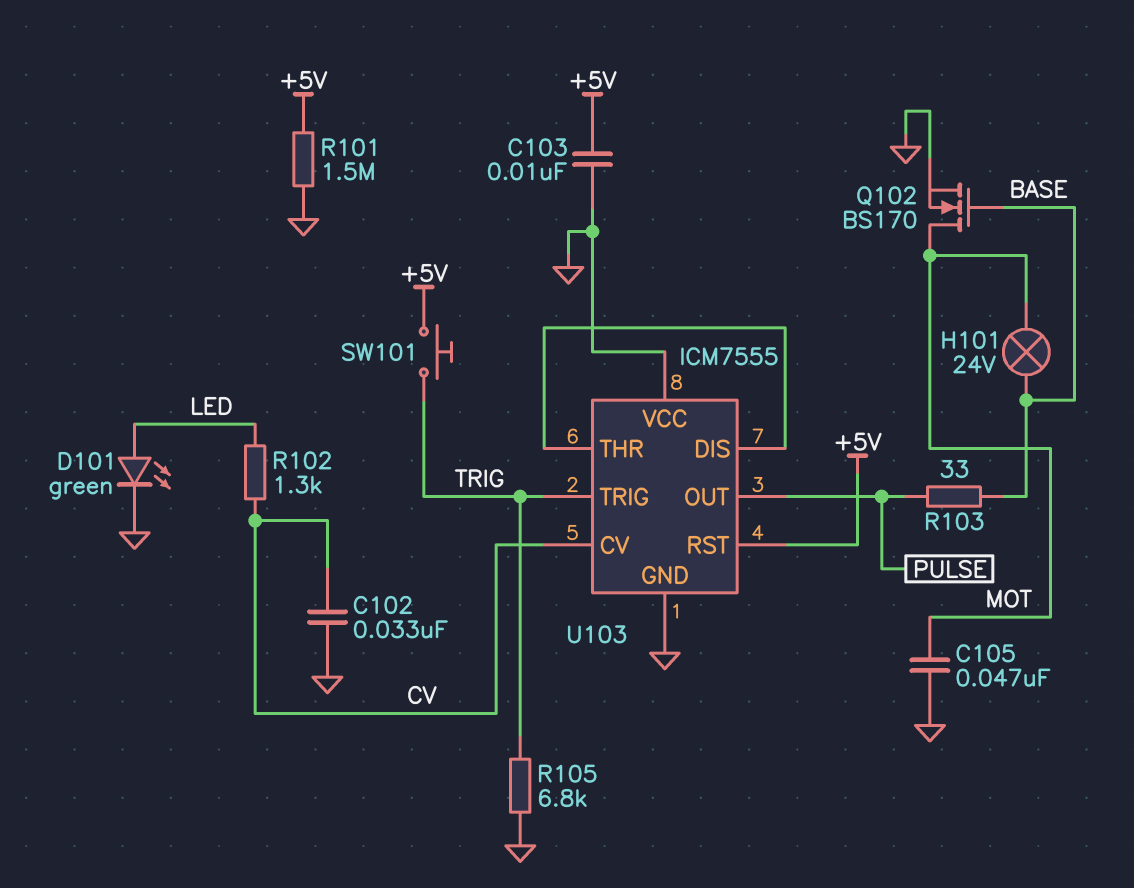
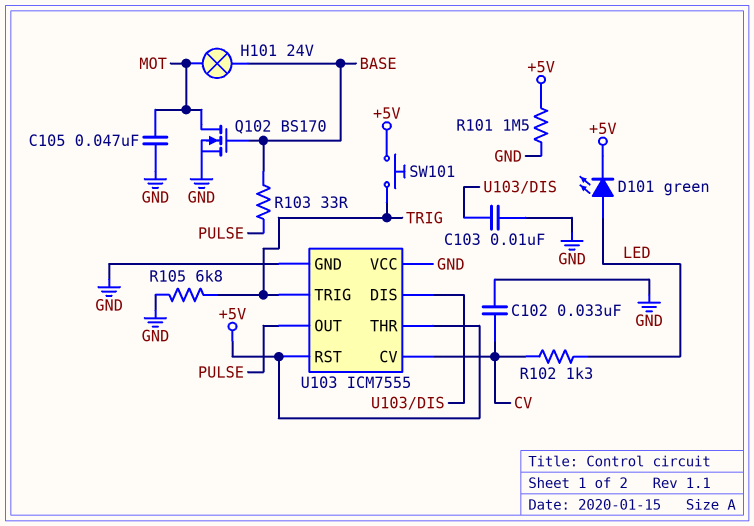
C103: 10nF (+5V, GND) -> 10nF (GND, U103/DIS)
D101: LED green (A LED, K GND) -> LED green (A LED, K +5V)
U103 pin THR: U103/DIS -> +5V

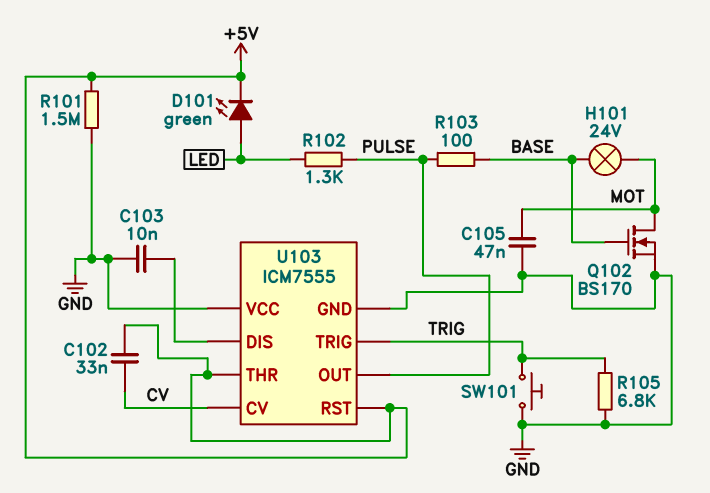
C102: 33nF (CV, GND) -> 33nF (+5V, CV)
R102: 1.3k (CV, LED) -> 1.3k (LED, PULSE)
R103: 33 (BASE, PULSE) -> 100 (BASE, PULSE)
SW101: button (+5V, TRIG) -> button (GND, TRIG)

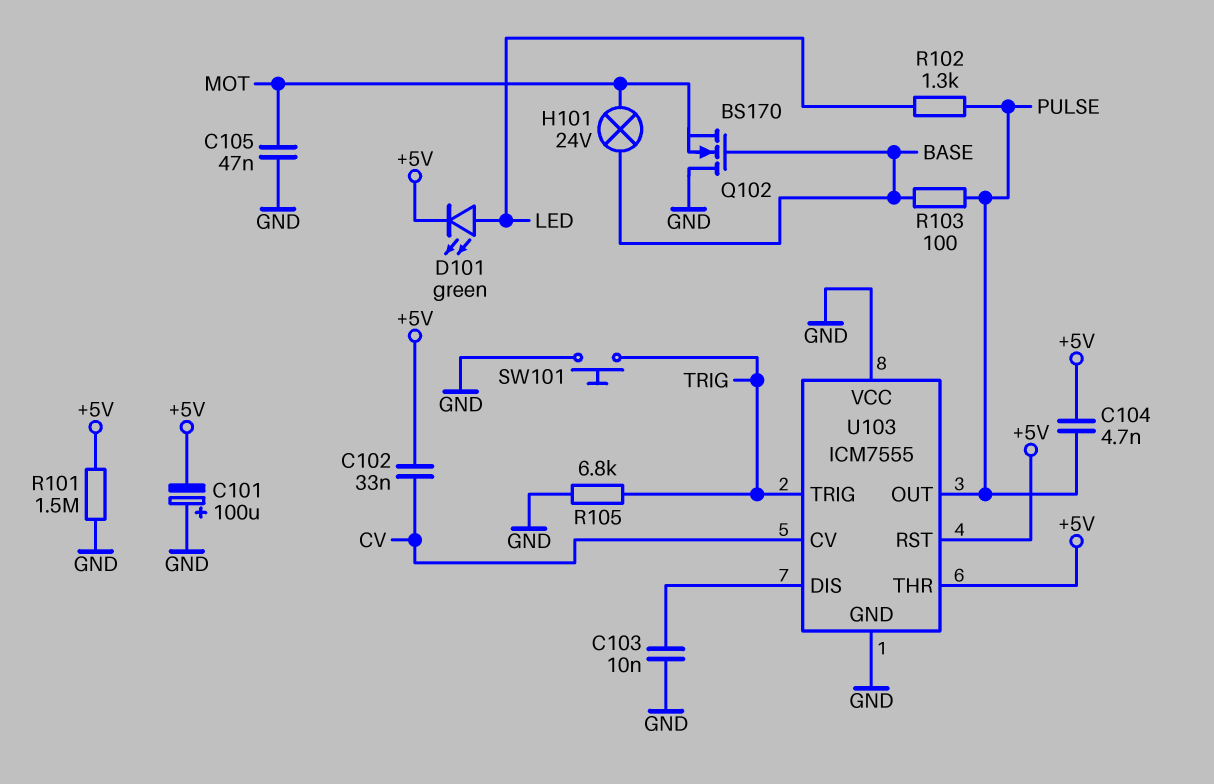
C101: none -> 100uF (plus GND, minus +5V)
C104: none -> 4.7nF (+5V, PULSE)
Q102: NMOS BS170 (G BASE, D MOT, S GND) -> NMOS BS170 (G BASE, D GND, S MOT)

